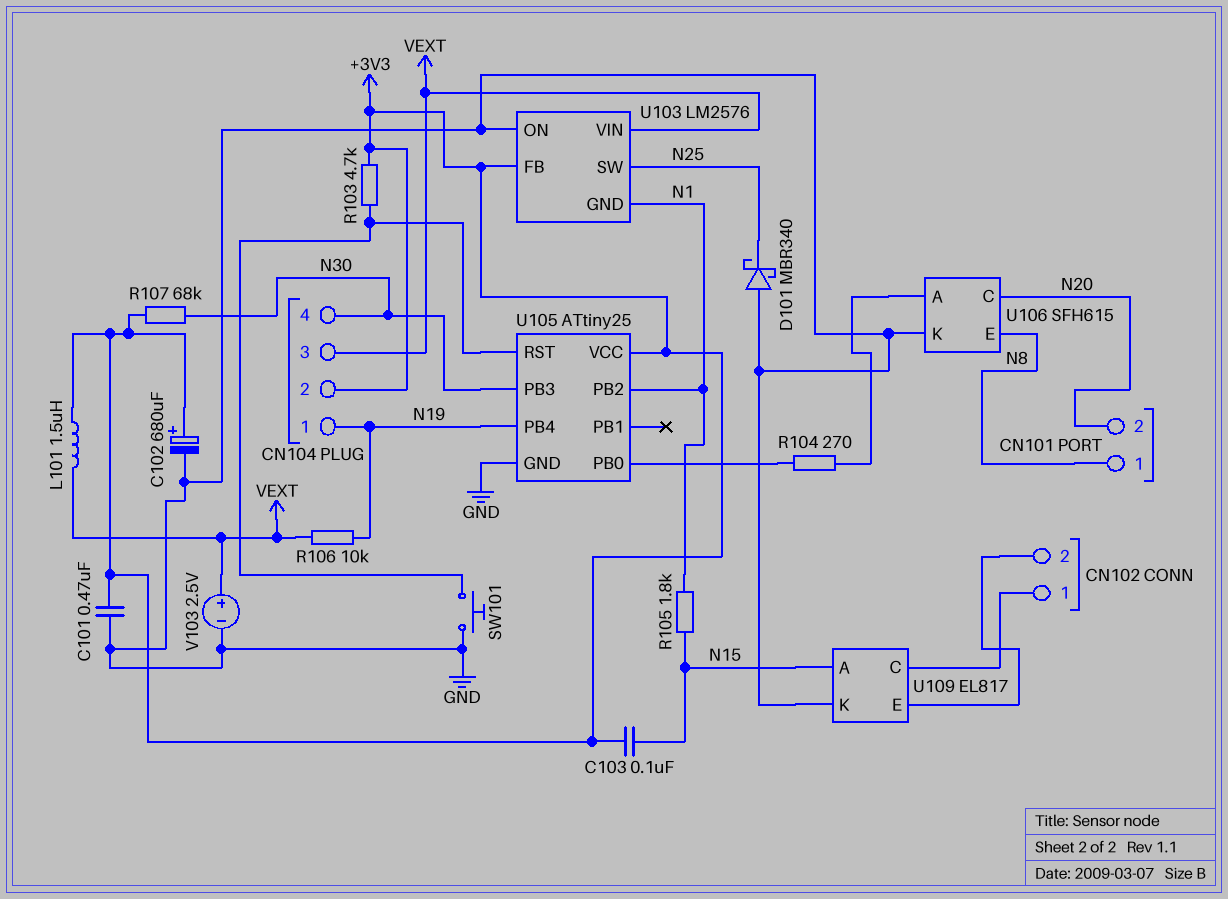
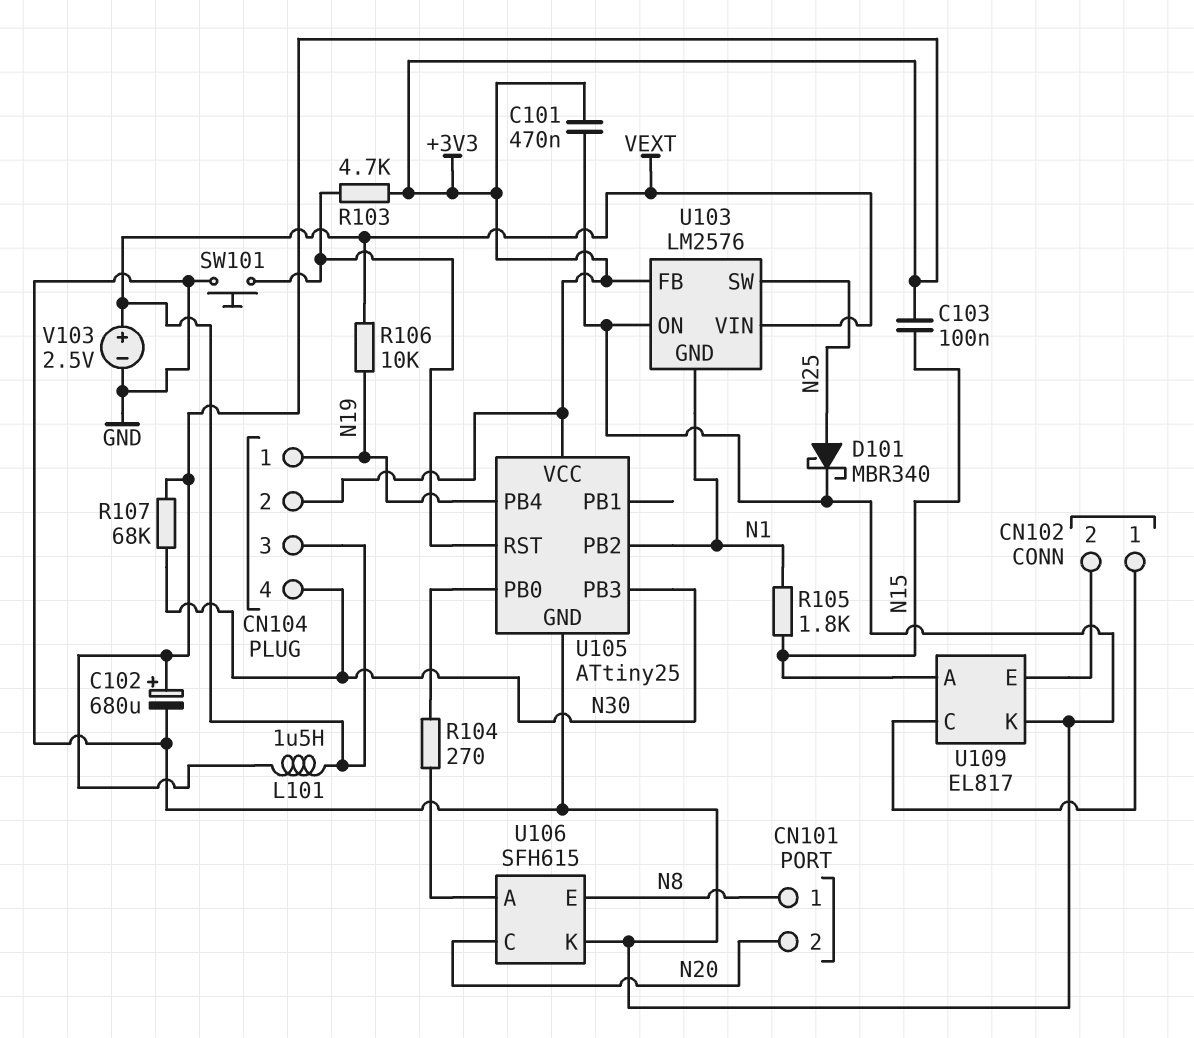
D101: schottky MBR340 (A GND, K N25) -> schottky MBR340 (A N25, K GND)

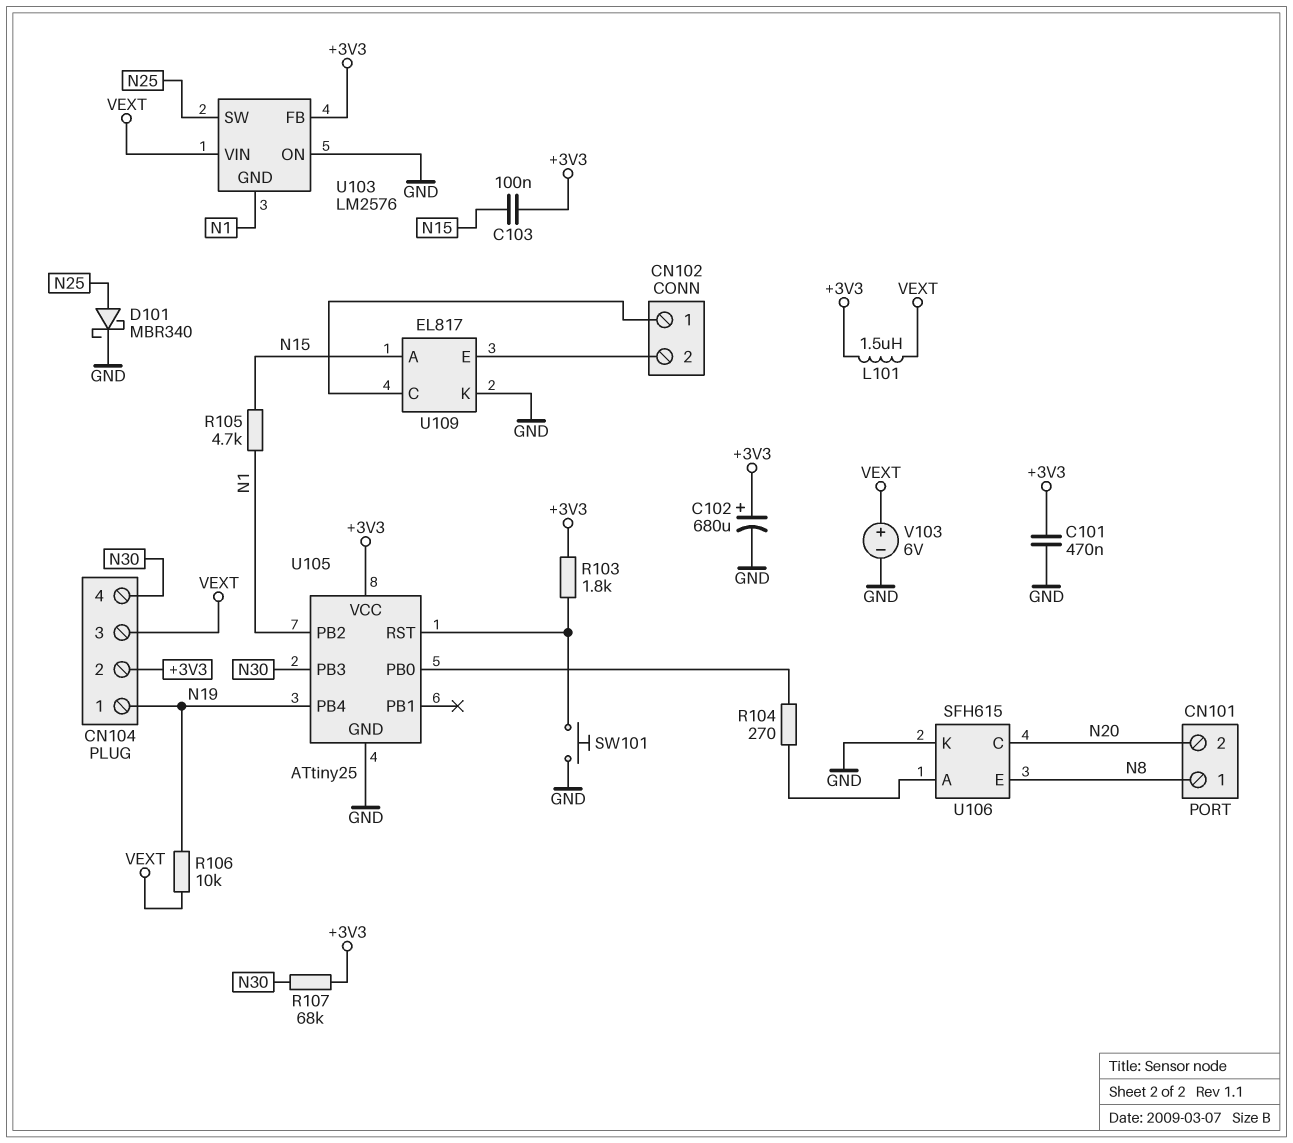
R103: 4.7k (+3V3, U105/RST) -> 1.8k (+3V3, U105/RST)
R105: 1.8k (N1, N15) -> 4.7k (N1, N15)
V103: 2.5V (plus VEXT, minus GND) -> 6V (plus VEXT, minus GND)

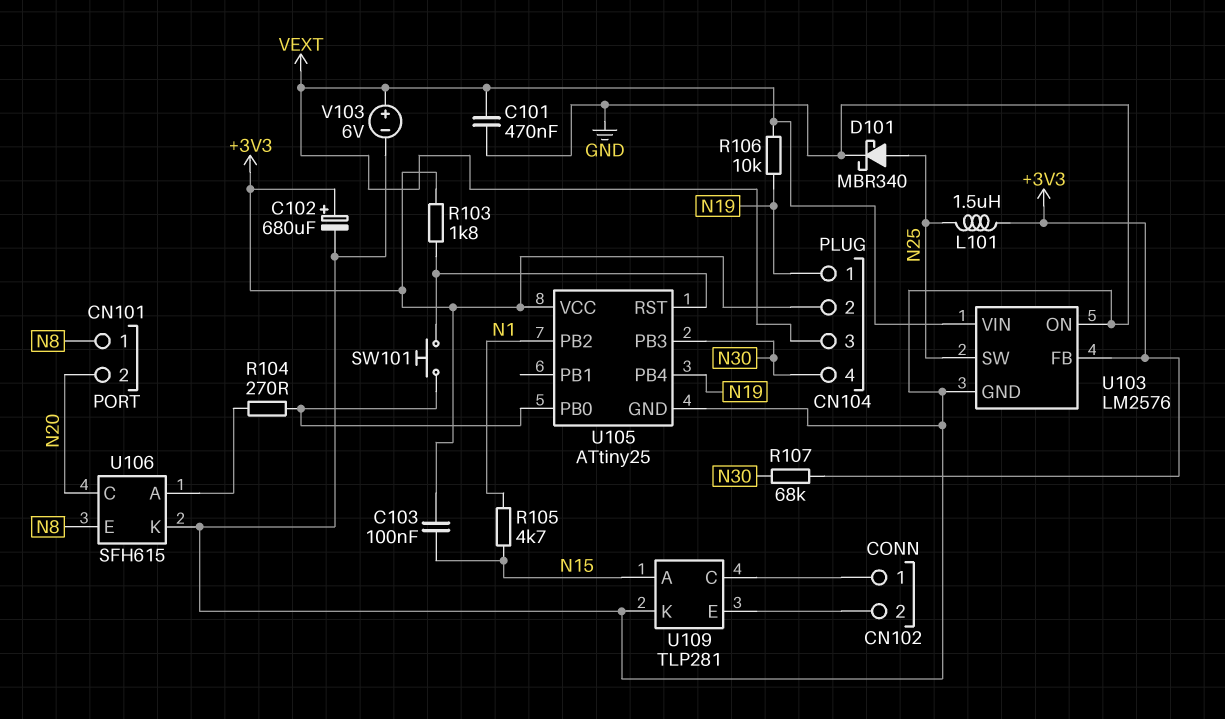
C101: 470nF (+3V3, GND) -> 470nF (GND, VEXT)
L101: 1.5uH (+3V3, VEXT) -> 1.5uH (+3V3, N25)
SW101: button (GND, U105/RST) -> button (U105/PB0, U105/RST)
U103 pin GND: N1 -> GND
U109: EL817 -> TLP281

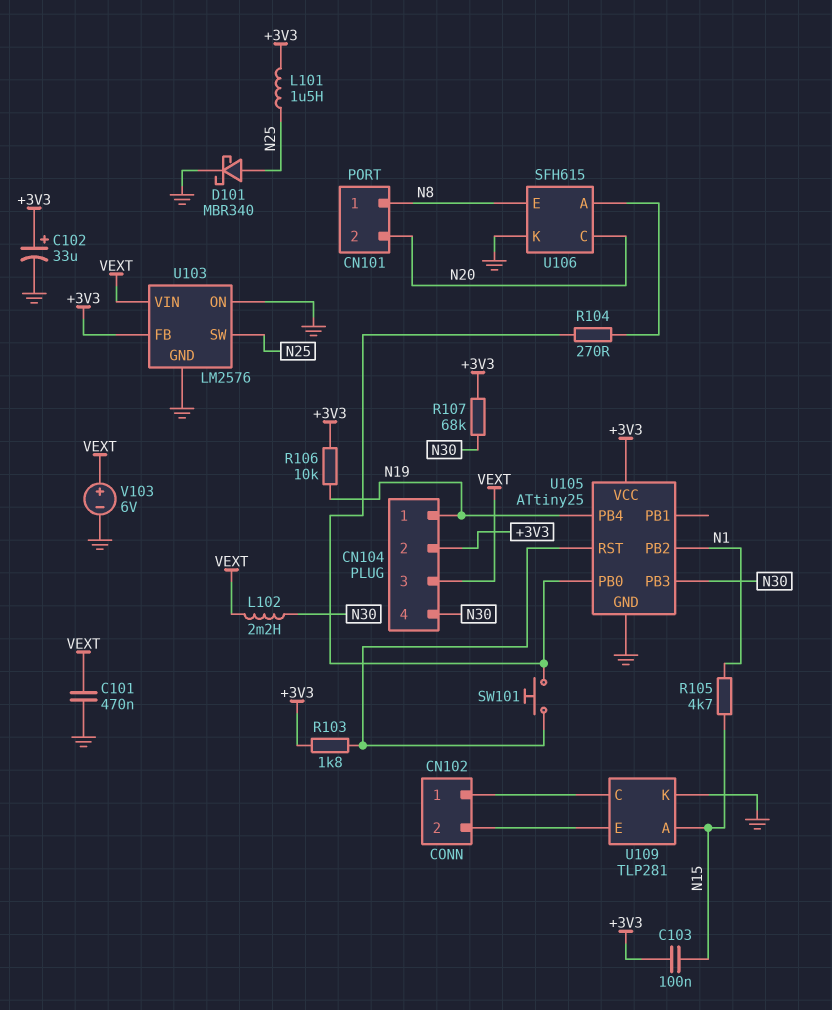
C102: 680uF (plus +3V3, minus GND) -> 33uF (plus +3V3, minus GND)
L102: none -> 2.2mH (N30, VEXT)
R106: 10k (N19, VEXT) -> 10k (+3V3, N19)

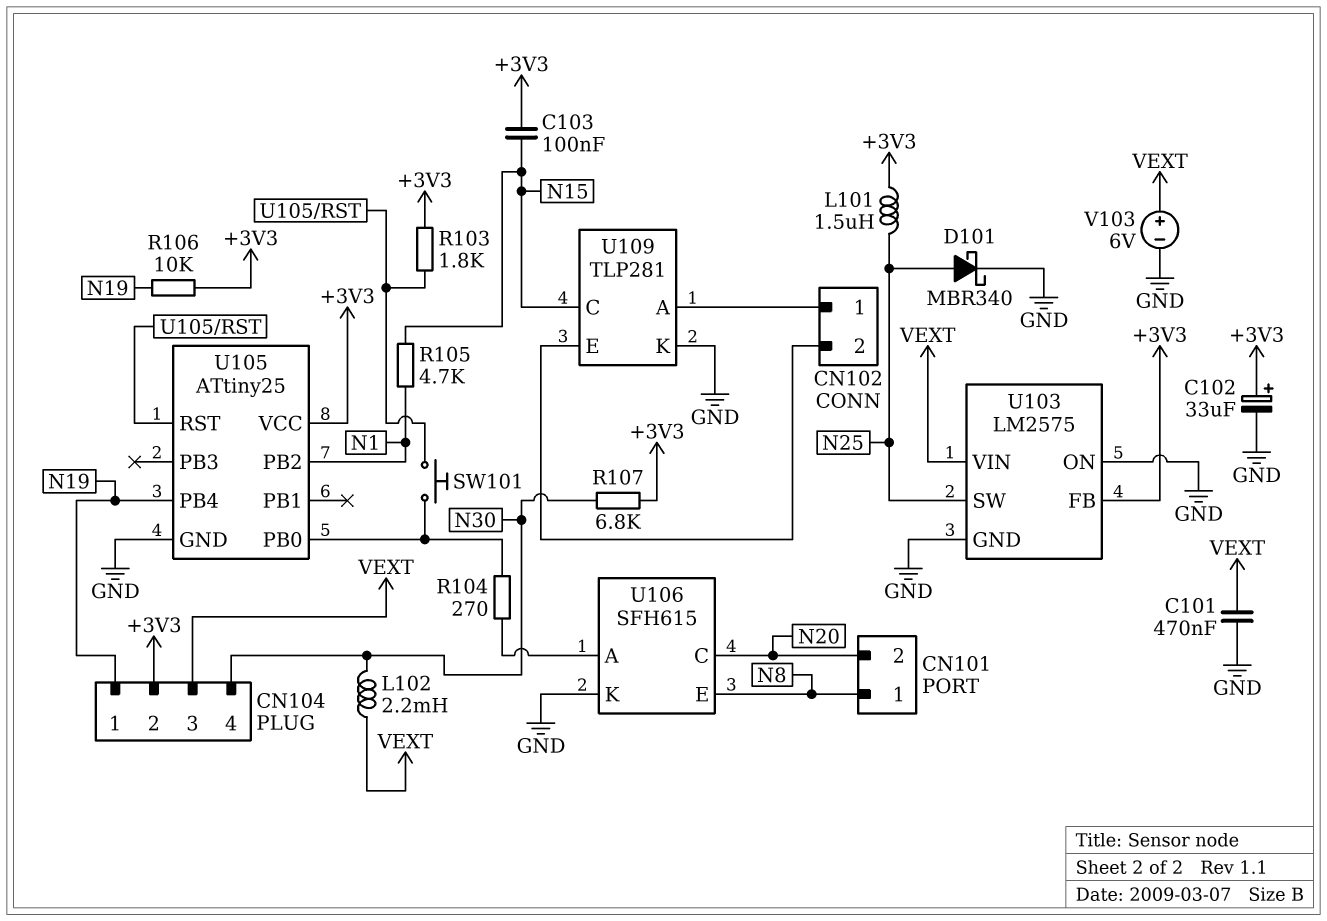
R107: 68k (+3V3, N30) -> 6.8k (+3V3, N30)
U103: LM2576 -> LM2575
U105 pin PB3: N30 -> none
U109 pin A: N15 -> CN102/1
U109 pin C: CN102/1 -> N15

